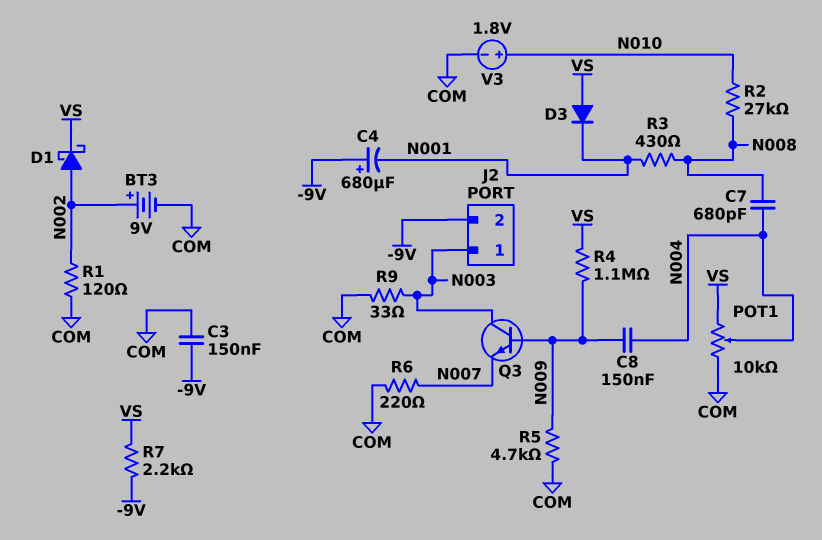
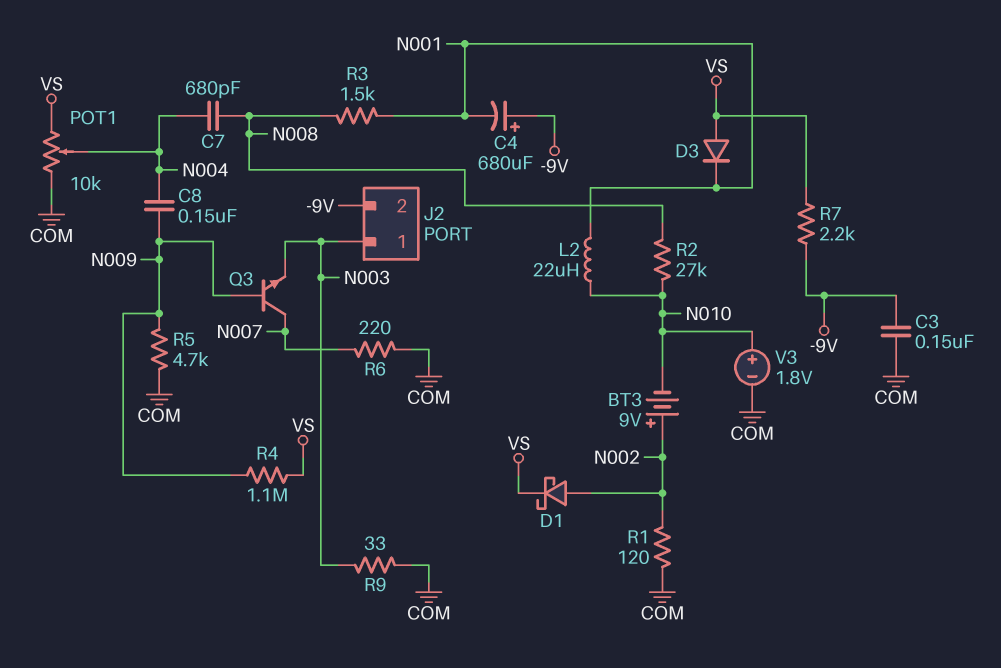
BT3: 9V (plus N002, minus COM) -> 9V (plus N002, minus N010)
L2: none -> 22uH (N001, N010)
Q3: NPN (B N009, C N003, E N007) -> NPN (B N009, C N007, E N003)
R3: 430 (N001, N008) -> 1.5k (N001, N008)

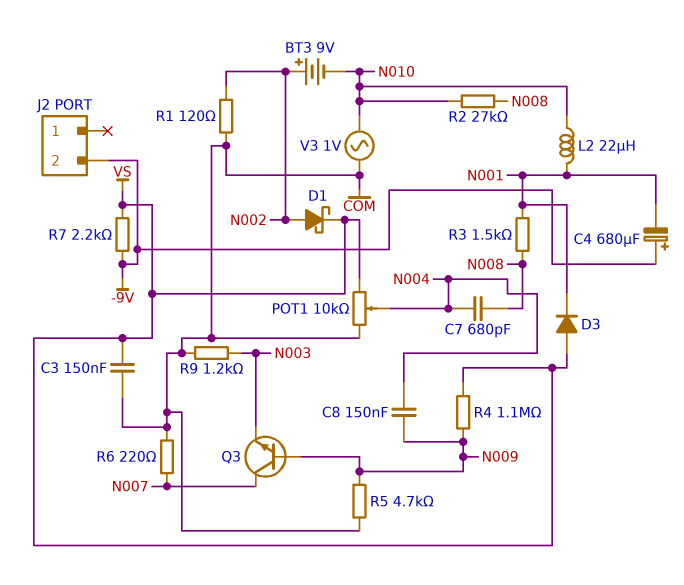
C3: 150nF (-9V, COM) -> 150nF (COM, VS)
J2 pin 1: N003 -> none
R9: 33 (COM, N003) -> 1.2k (COM, N003)
V3: 1.8V (plus N010, minus COM) -> AC 1V (COM, N010)

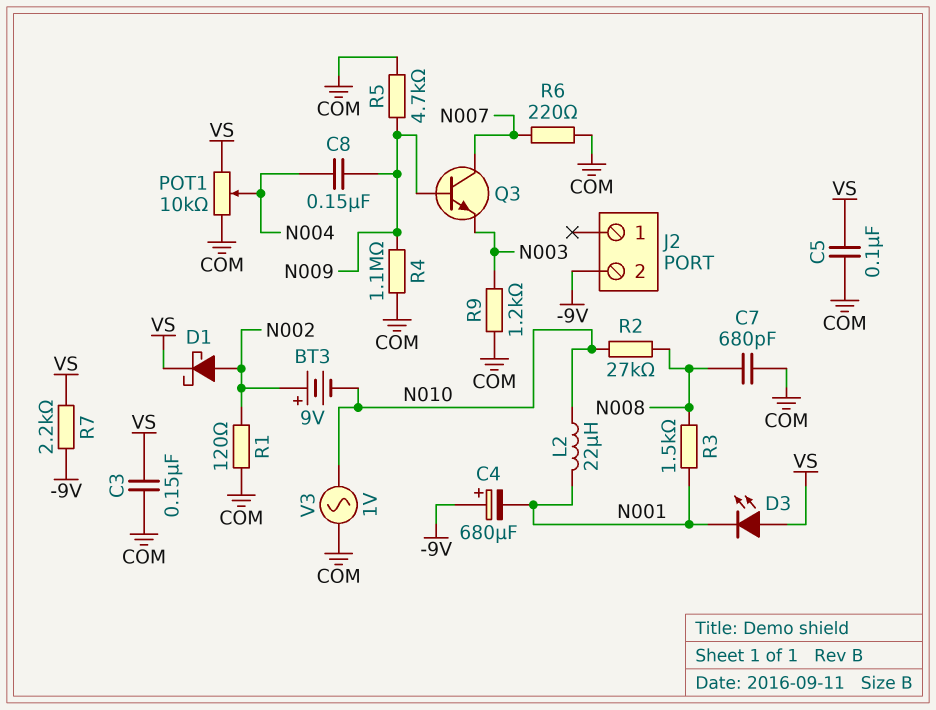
C5: none -> 100nF (COM, VS)
C7: 680pF (N004, N008) -> 680pF (COM, N008)
D3: diode (A VS, K N001) -> LED (A VS, K N001)
R4: 1.1M (N009, VS) -> 1.1M (COM, N009)

